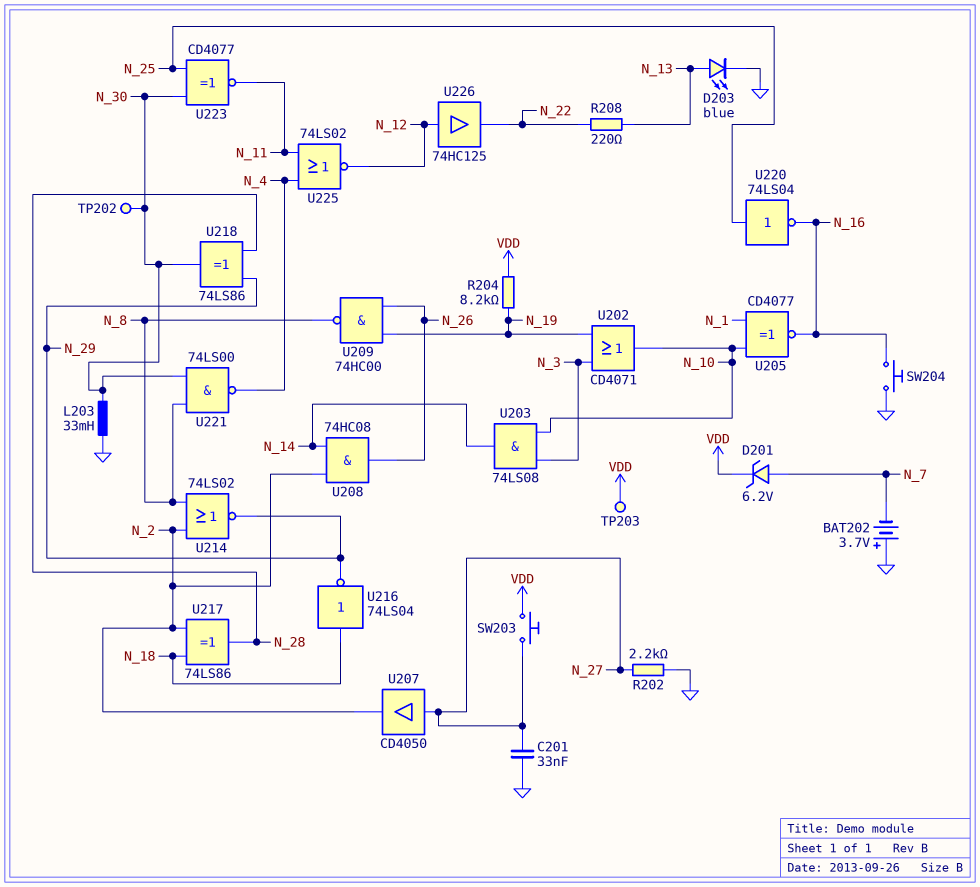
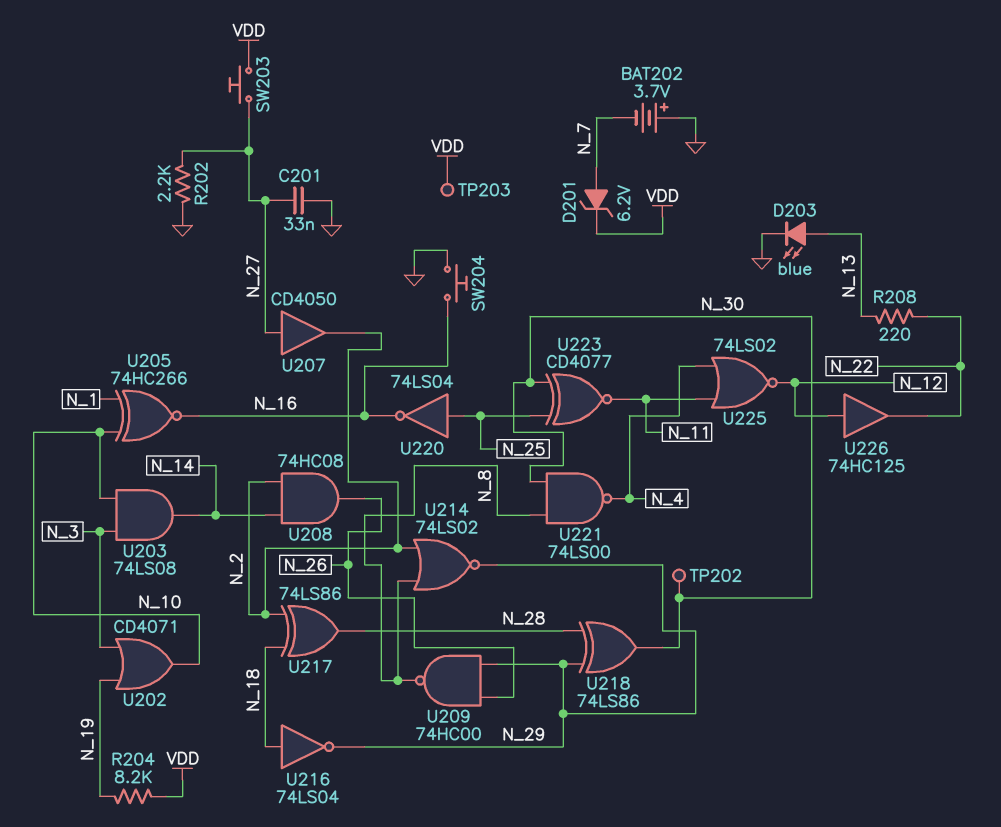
L203: 33mH (GND, N_30) -> none
U205: XNOR CD4077 (in N_1, in N_10, out N_16) -> XNOR 74HC266 (in N_1, in N_10, out N_16)
U209: NAND 74HC00 (in N_19, in N_26, out N_8) -> NAND 74HC00 (in N_26, in N_29, out N_8)

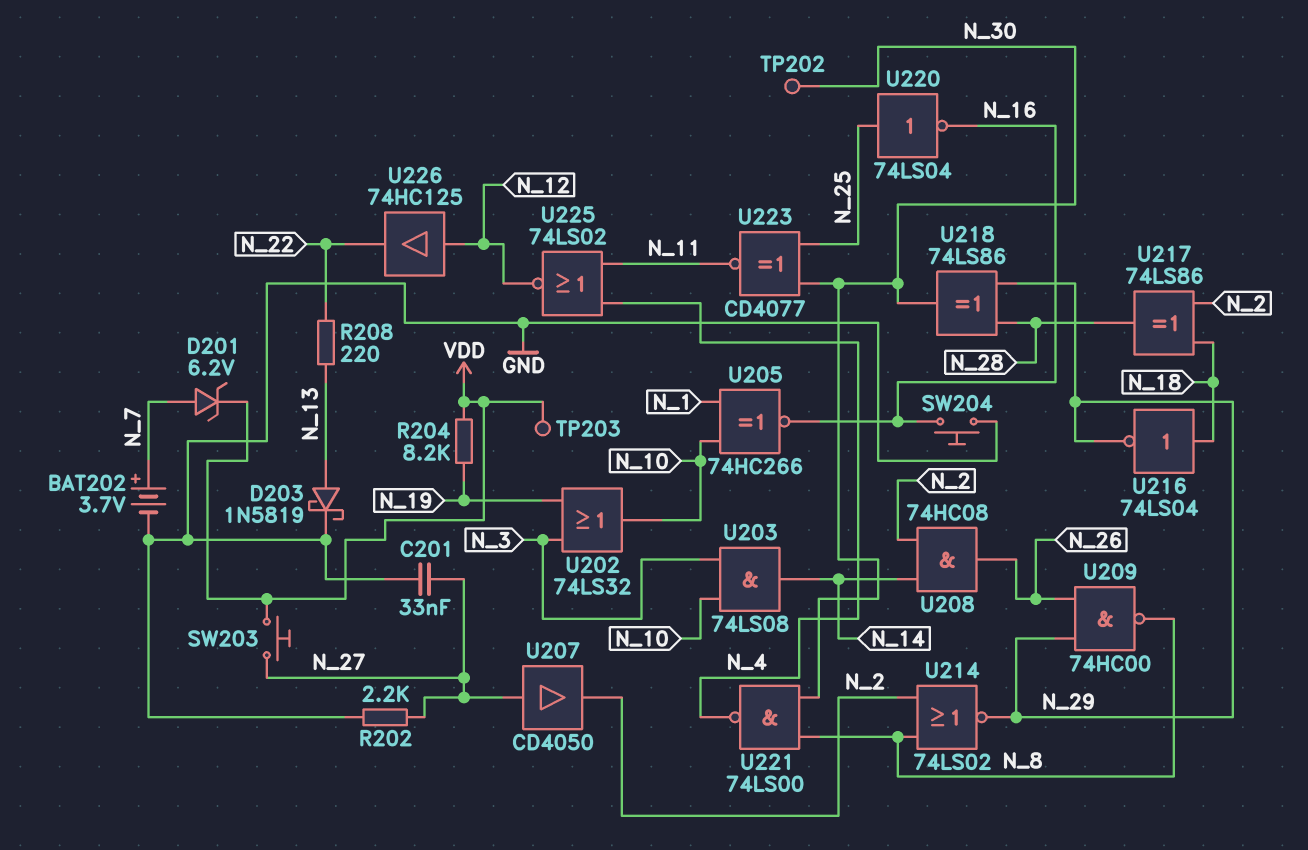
BAT202: 3.7V (plus GND, minus N_7) -> 3.7V (plus N_7, minus GND)
D203: LED blue (A N_13, K GND) -> schottky 1N5819 (A N_13, K GND)
U202: OR CD4071 (in N_3, in N_19, out N_10) -> OR 74LS32 (in N_3, in N_19, out N_10)

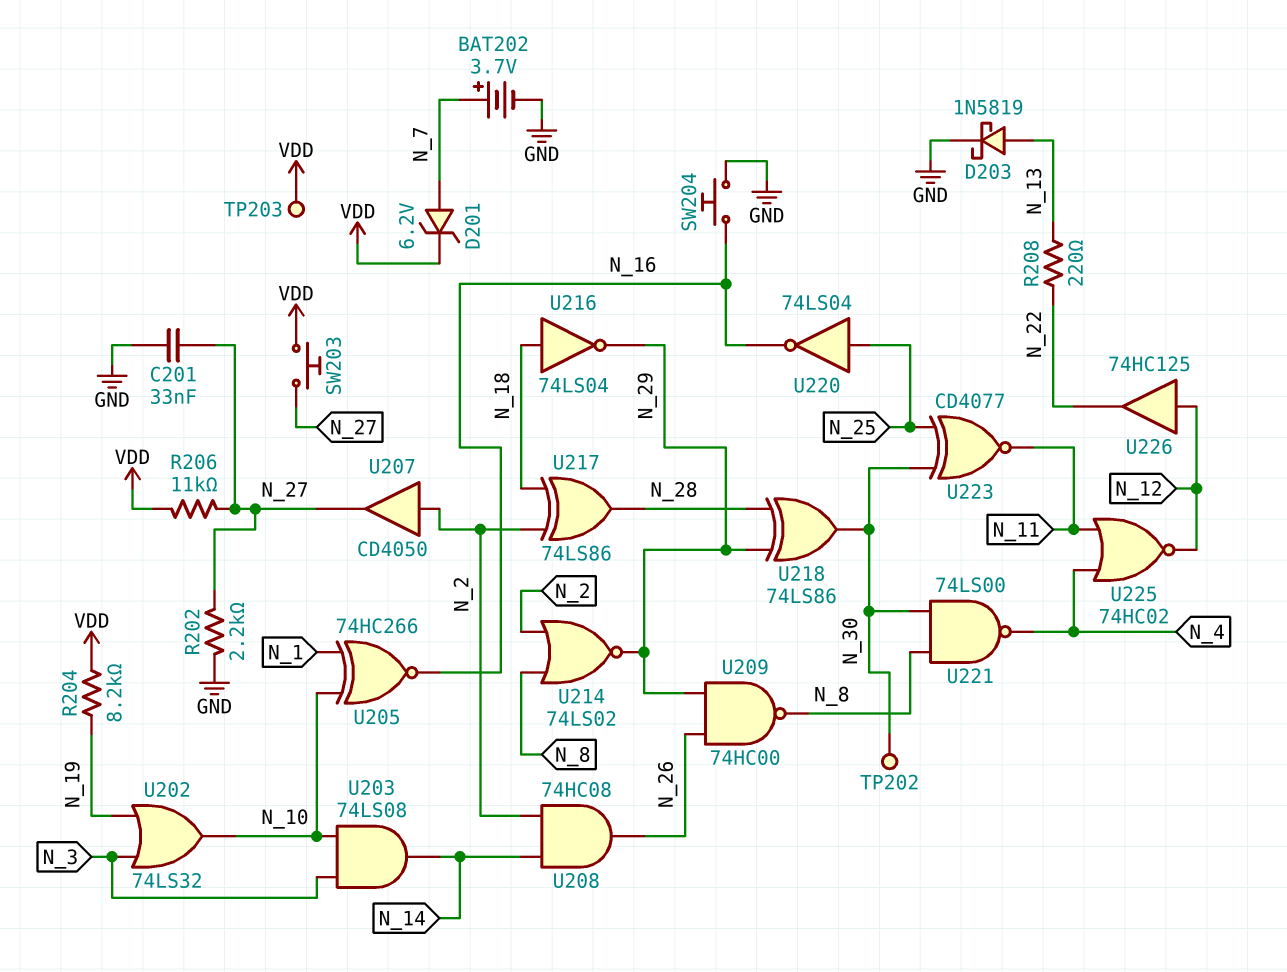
R206: none -> 11k (N_27, VDD)
U207: buffer CD4050 (in N_27, out N_2) -> buffer CD4050 (in N_2, out N_27)
U225: NOR 74LS02 (in N_4, in N_11, out N_12) -> NOR 74HC02 (in N_4, in N_11, out N_12)

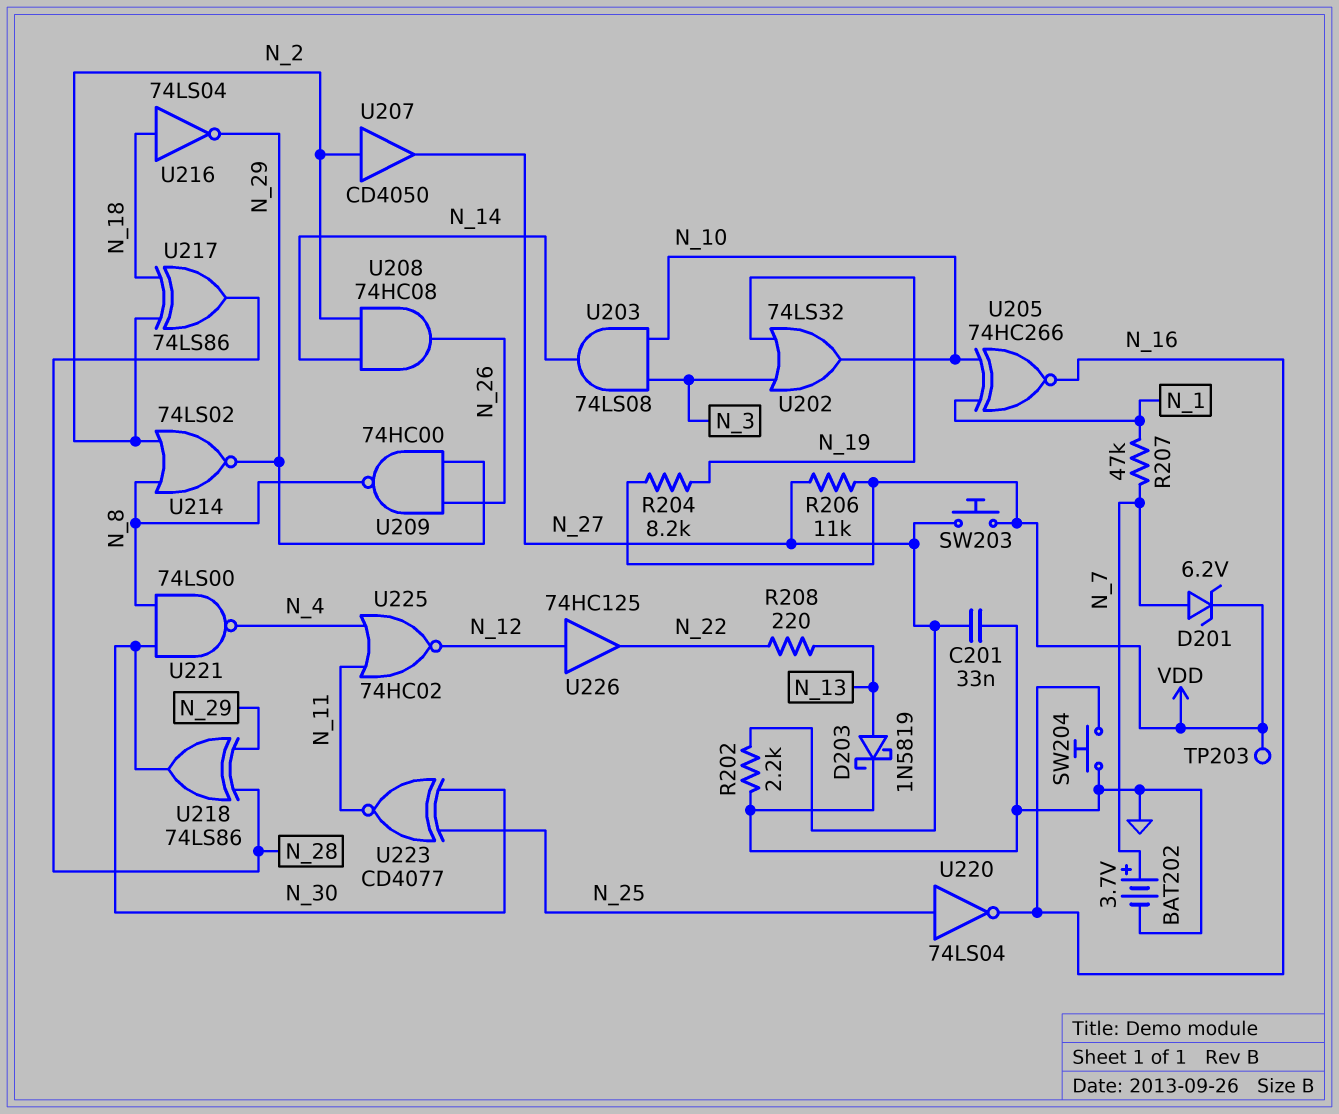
R207: none -> 47k (N_1, N_7)
TP202: test point (N_30) -> none

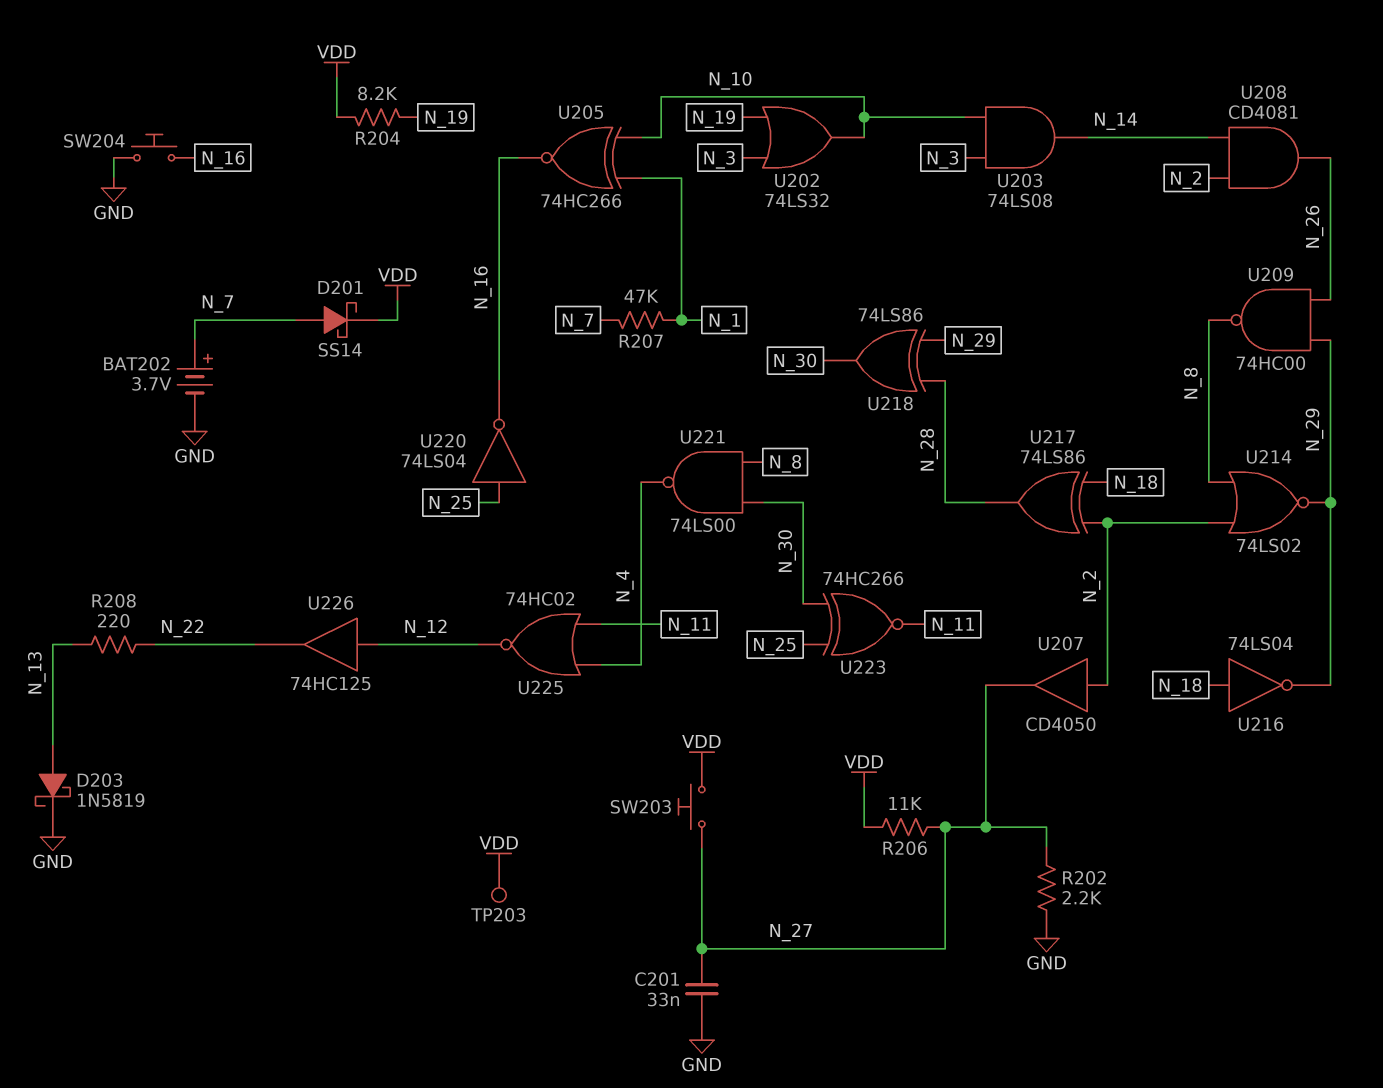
D201: zener 6.2V (A N_7, K VDD) -> schottky SS14 (A N_7, K VDD)
U208: AND 74HC08 (in N_2, in N_14, out N_26) -> AND CD4081 (in N_2, in N_14, out N_26)
U223: XNOR CD4077 (in N_25, in N_30, out N_11) -> XNOR 74HC266 (in N_25, in N_30, out N_11)

